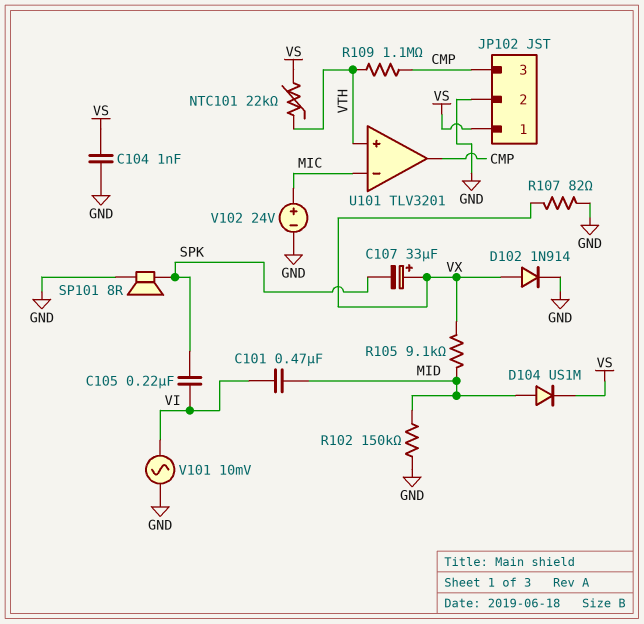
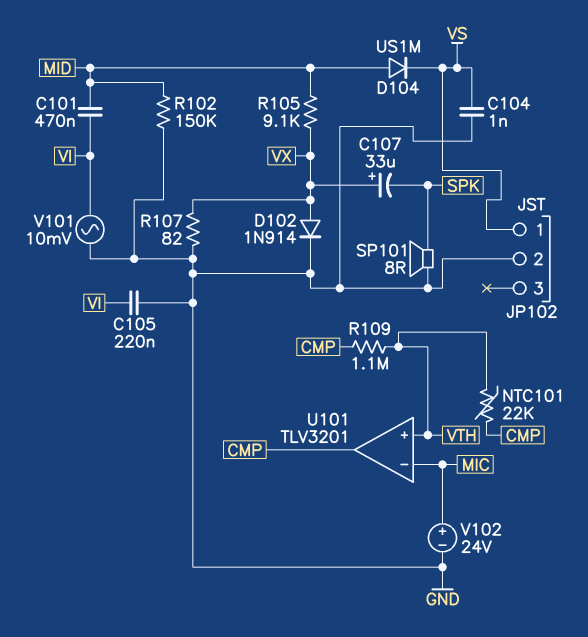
C105: 220nF (SPK, VI) -> 220nF (GND, VI)
JP102 pin 3: CMP -> none
NTC101: 22k (VS, VTH) -> 22k (CMP, VTH)

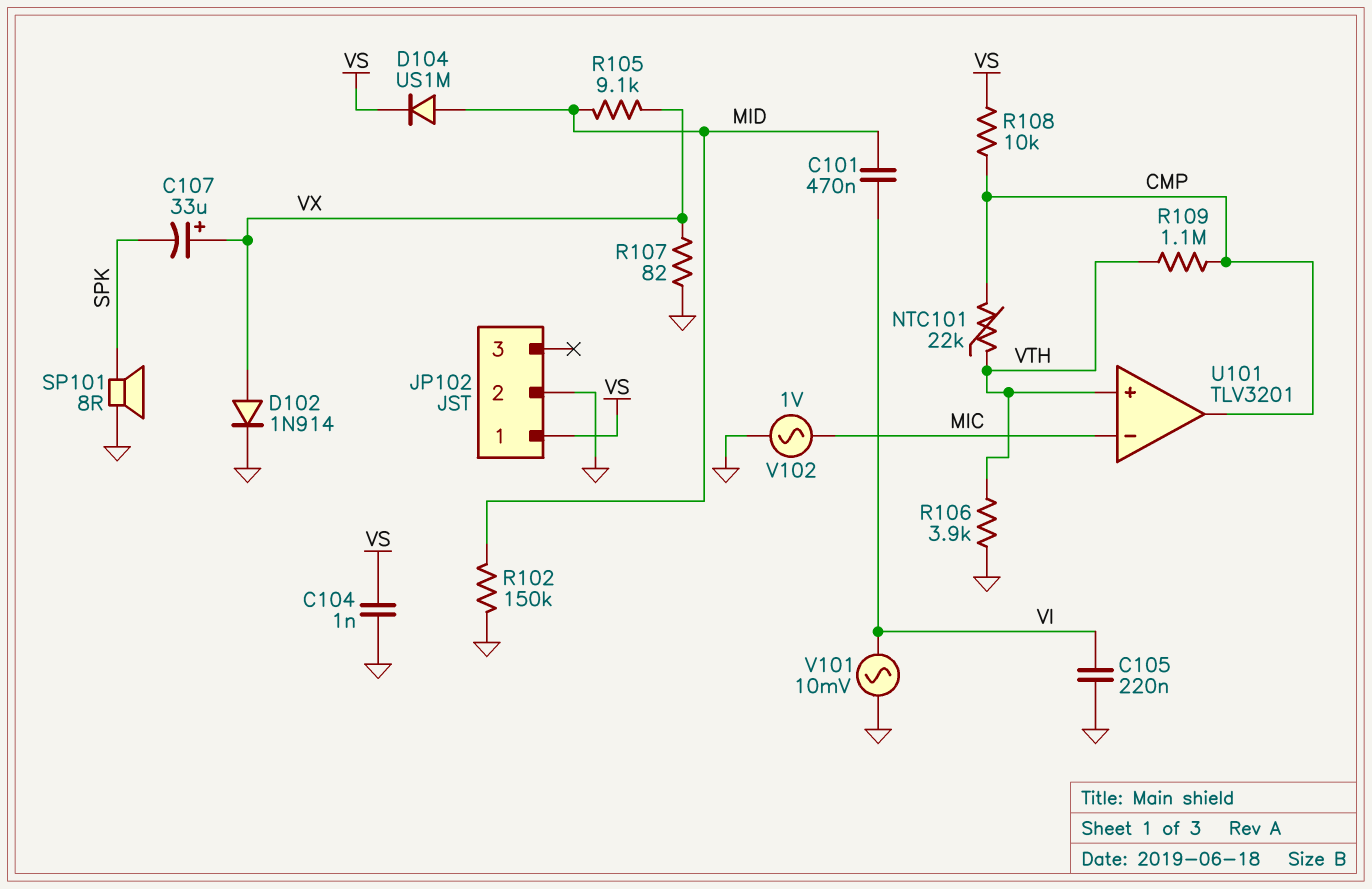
R106: none -> 3.9k (GND, VTH)
R108: none -> 10k (CMP, VS)
V102: 24V (plus MIC, minus GND) -> AC 1V (GND, MIC)

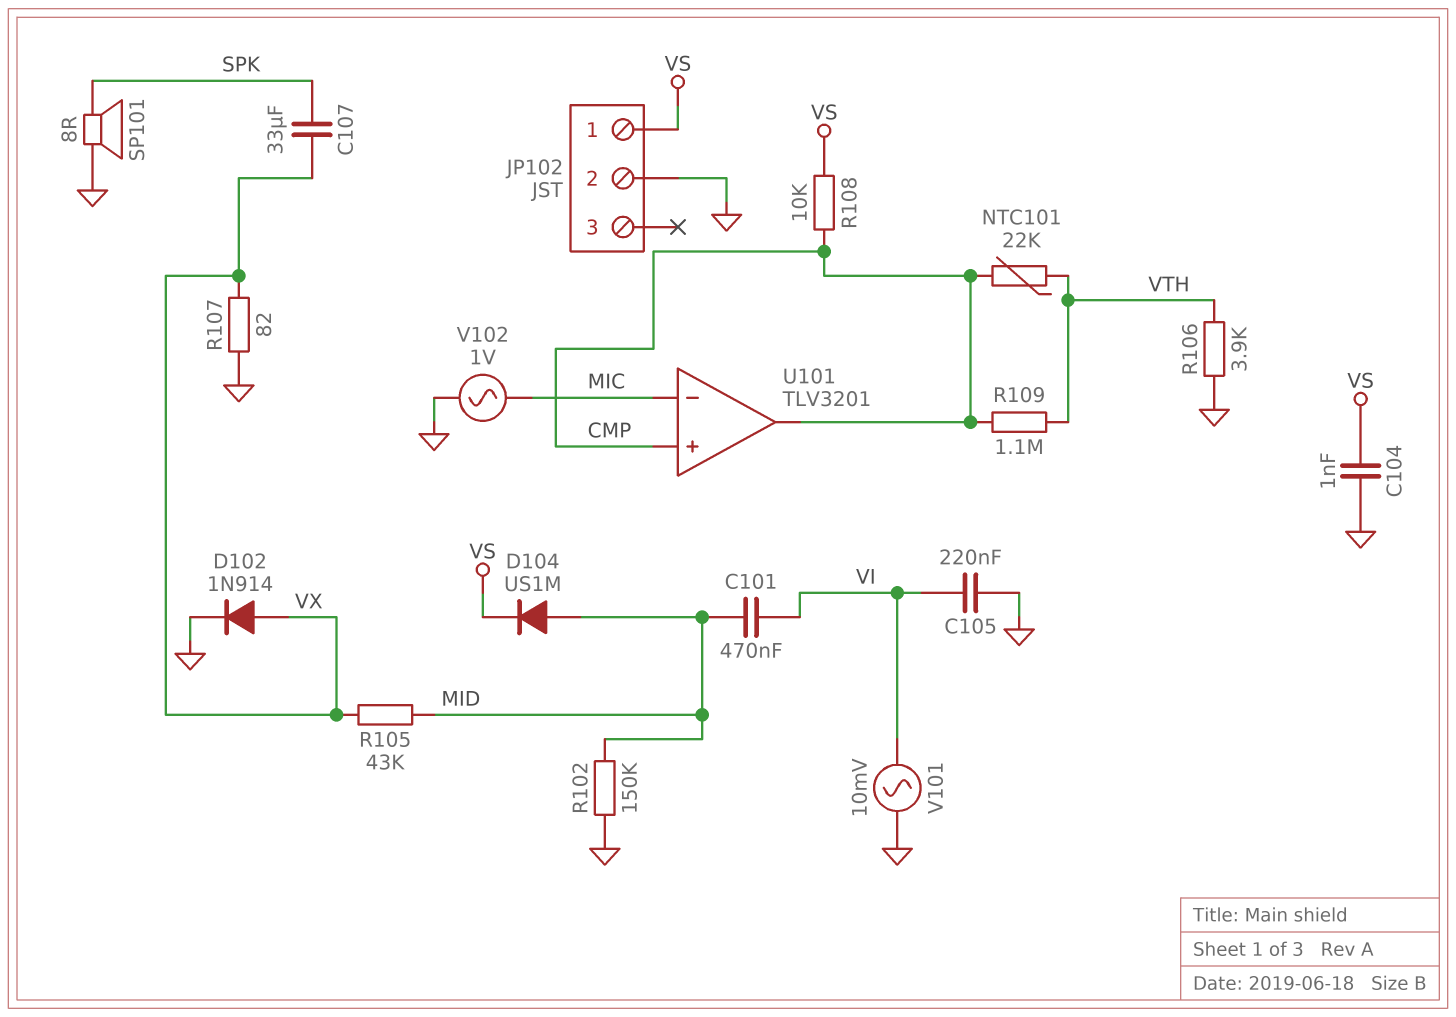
C107: 33uF (plus VX, minus SPK) -> 33uF (SPK, VX)
R105: 9.1k (MID, VX) -> 43k (MID, VX)
U101 pin in+: VTH -> CMP

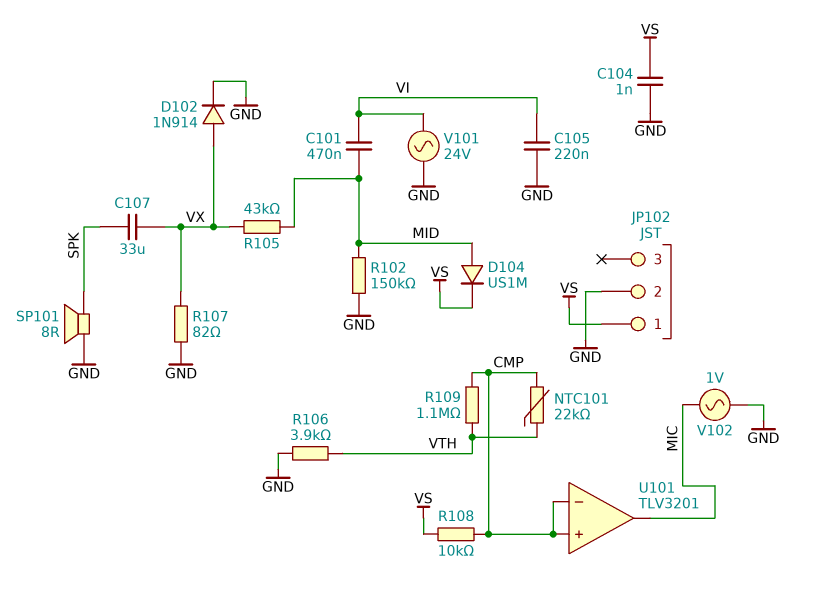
U101 pin in-: MIC -> CMP
U101 pin out: CMP -> MIC
V101: AC 10mV (GND, VI) -> AC 24V (GND, VI)

